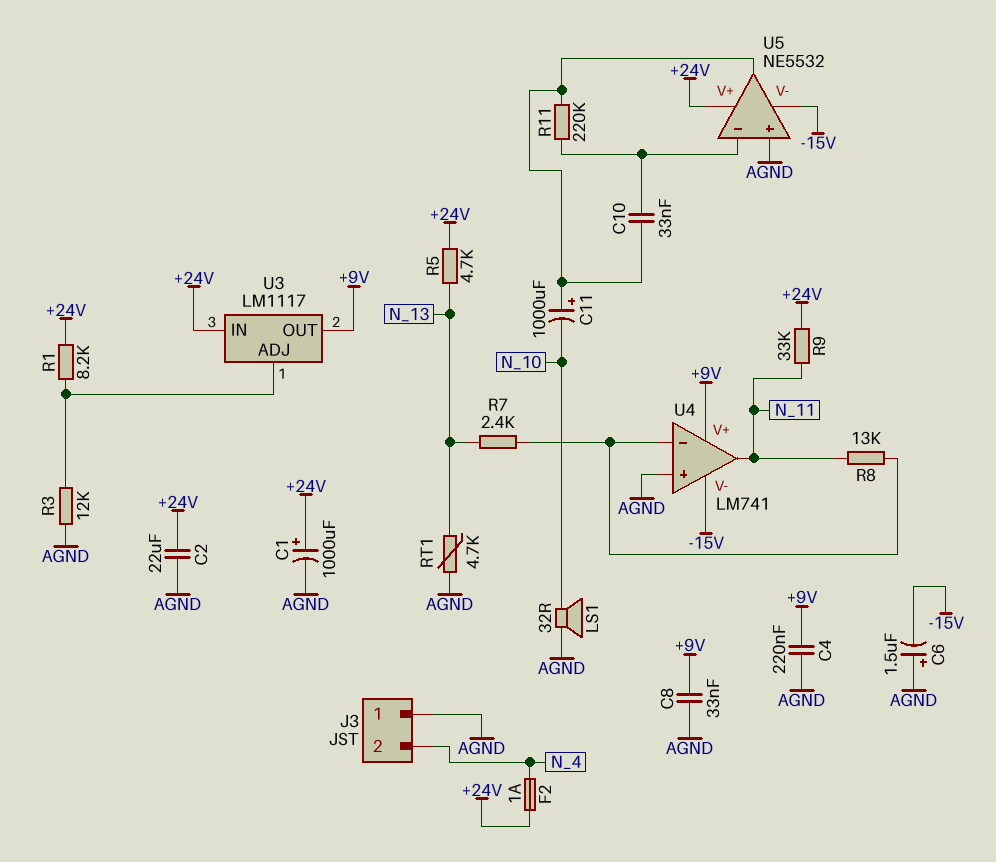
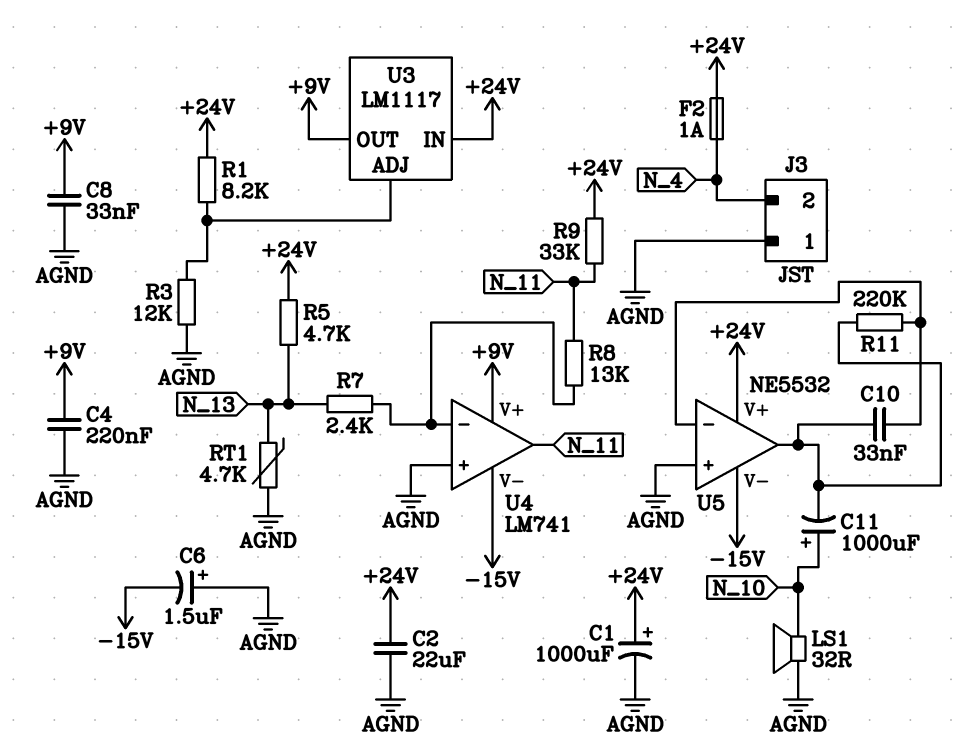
C11: 1000uF (plus U5/out, minus N_10) -> 1000uF (plus N_10, minus U5/out)

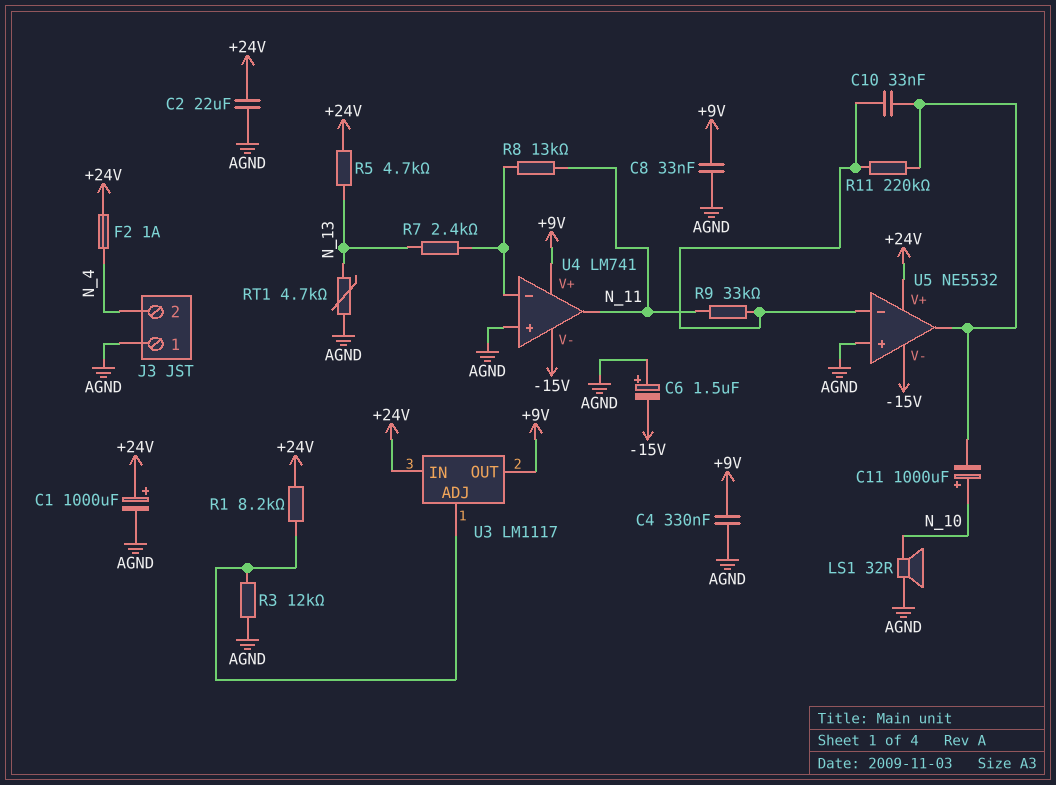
C4: 220nF (+9V, AGND) -> 330nF (+9V, AGND)
R9: 33k (+24V, N_11) -> 33k (N_11, U5/in-)

